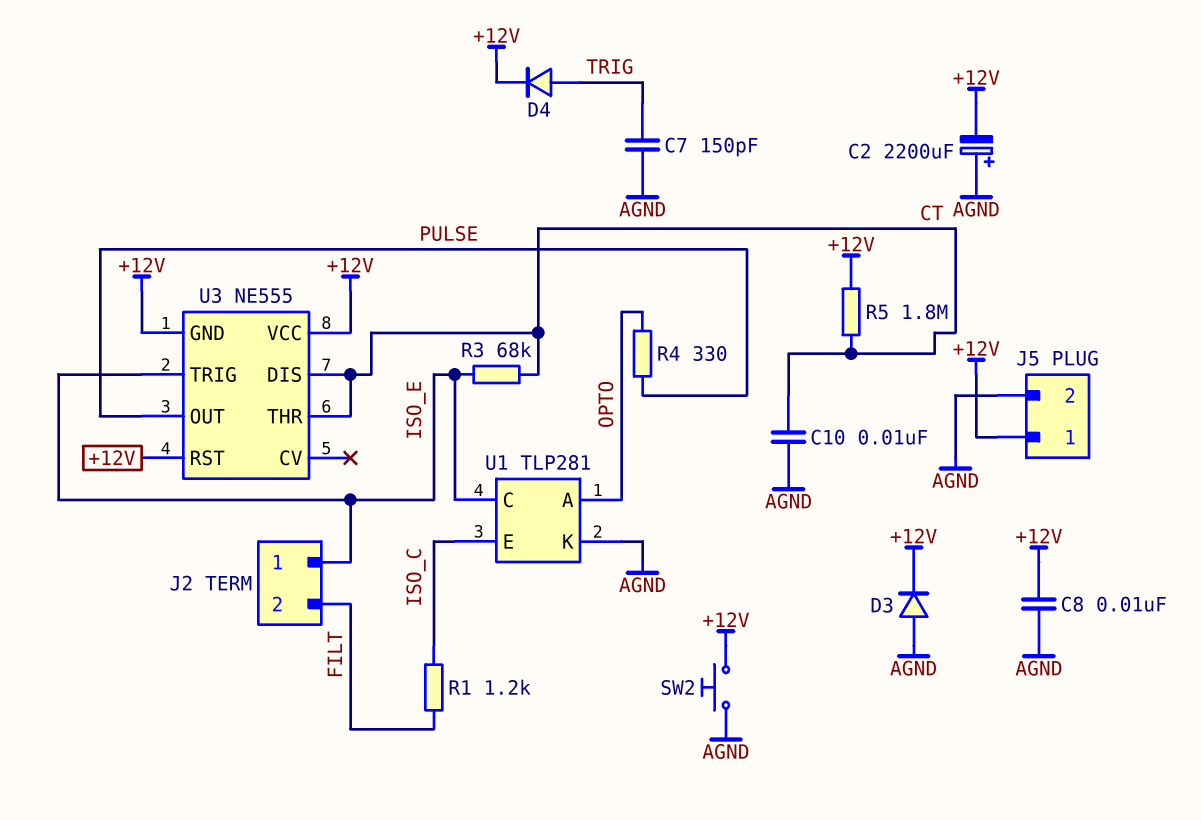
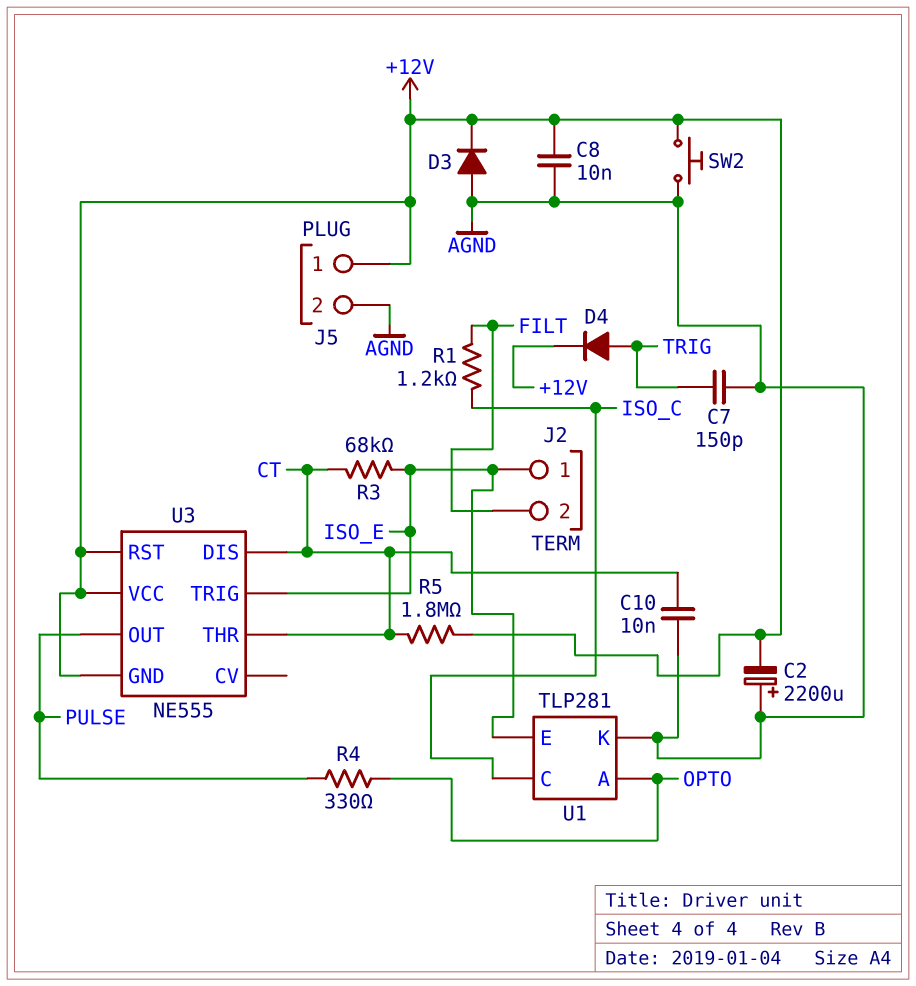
U1 pin C: ISO_E -> ISO_C
U1 pin E: ISO_C -> ISO_E

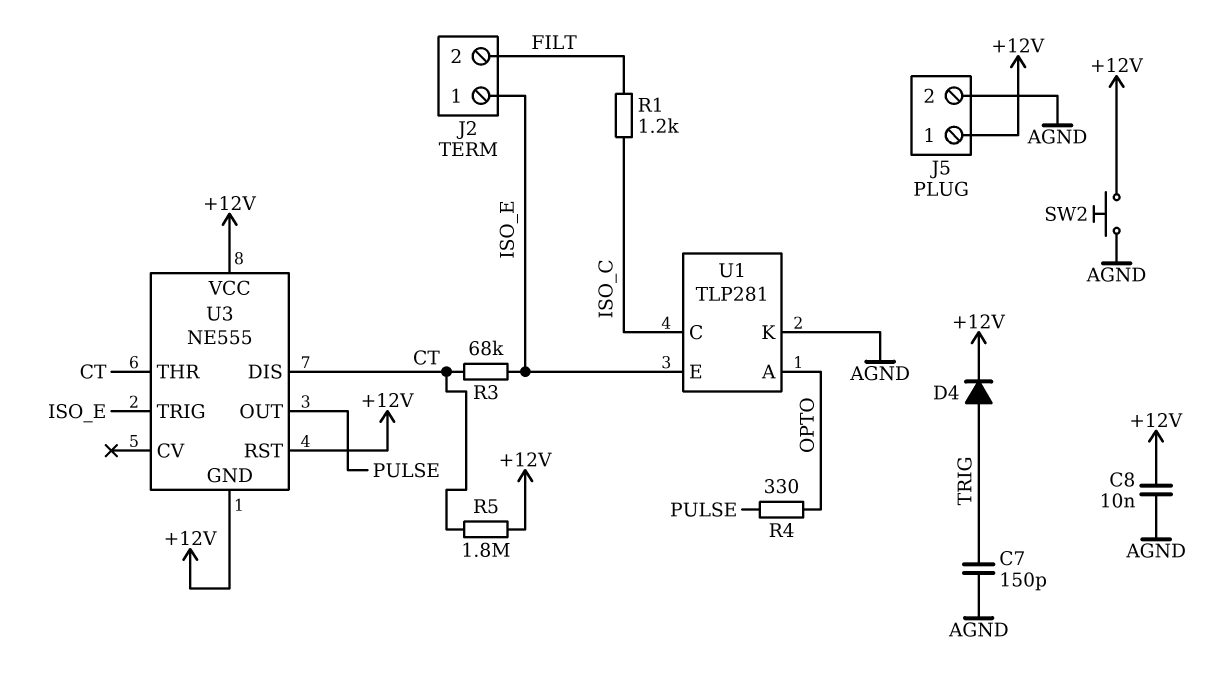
C2: 2200uF (plus AGND, minus +12V) -> none
C10: 10nF (AGND, CT) -> none
D3: diode (A AGND, K +12V) -> none

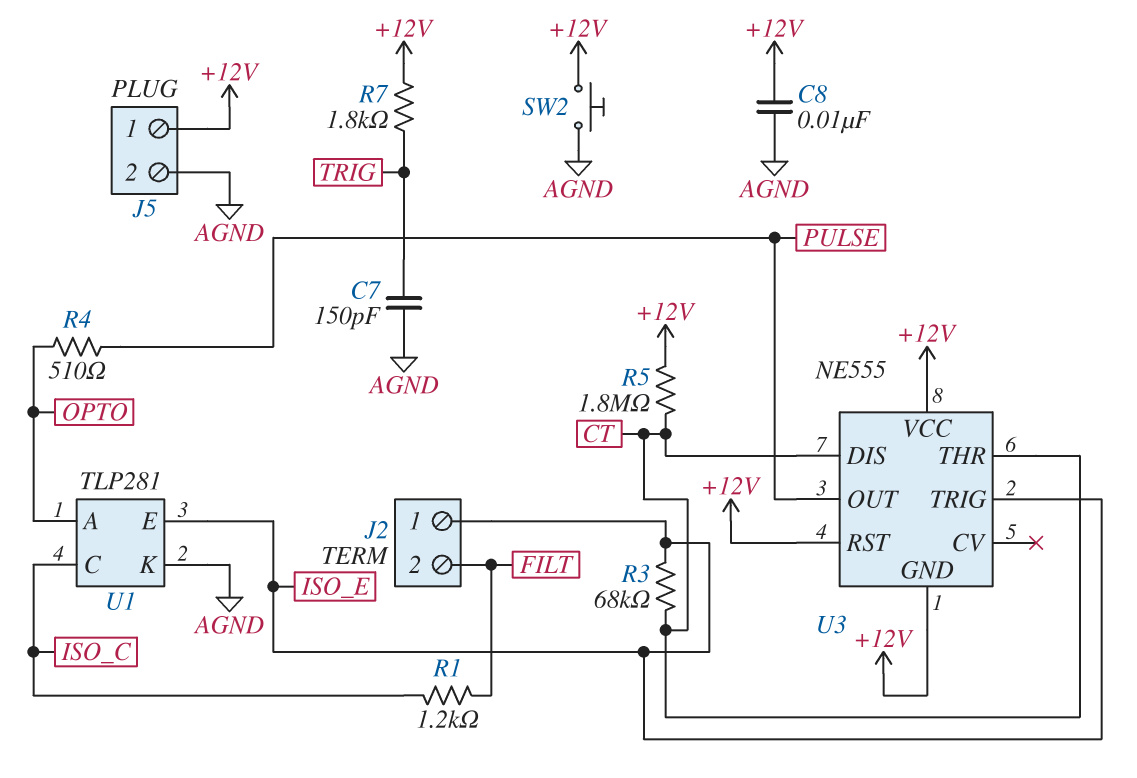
D4: diode (A TRIG, K +12V) -> none
R4: 330 (OPTO, PULSE) -> 510 (OPTO, PULSE)
R7: none -> 1.8k (+12V, TRIG)

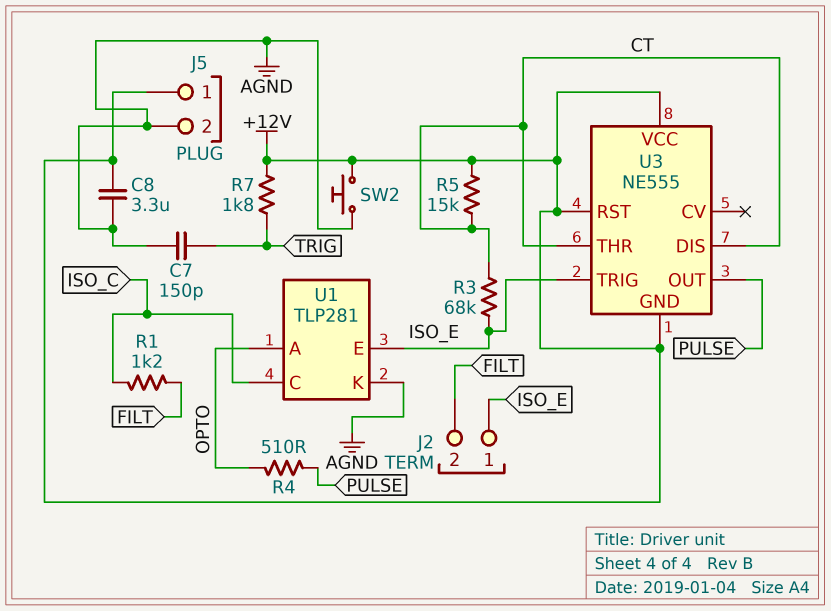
C8: 10nF (+12V, AGND) -> 3.3uF (+12V, AGND)
R5: 1.8M (+12V, CT) -> 15k (+12V, CT)

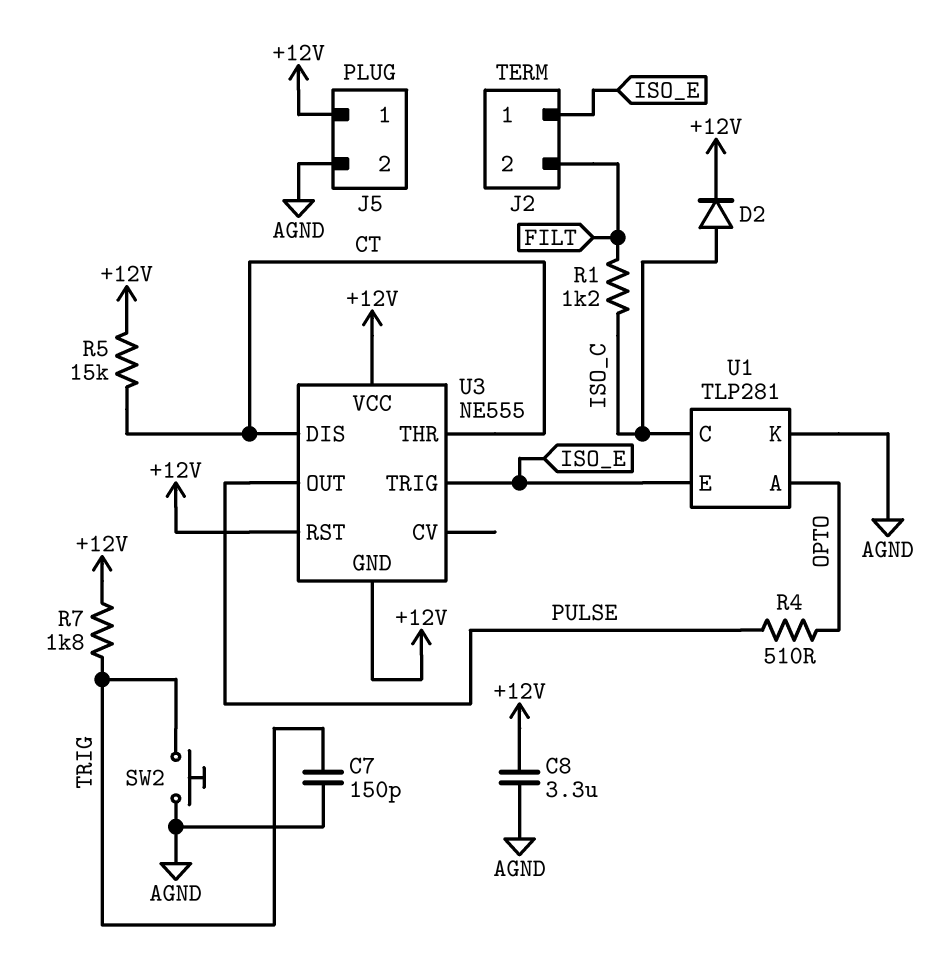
D2: none -> diode (A ISO_C, K +12V)
R3: 68k (CT, ISO_E) -> none
SW2: button (+12V, AGND) -> button (AGND, TRIG)

